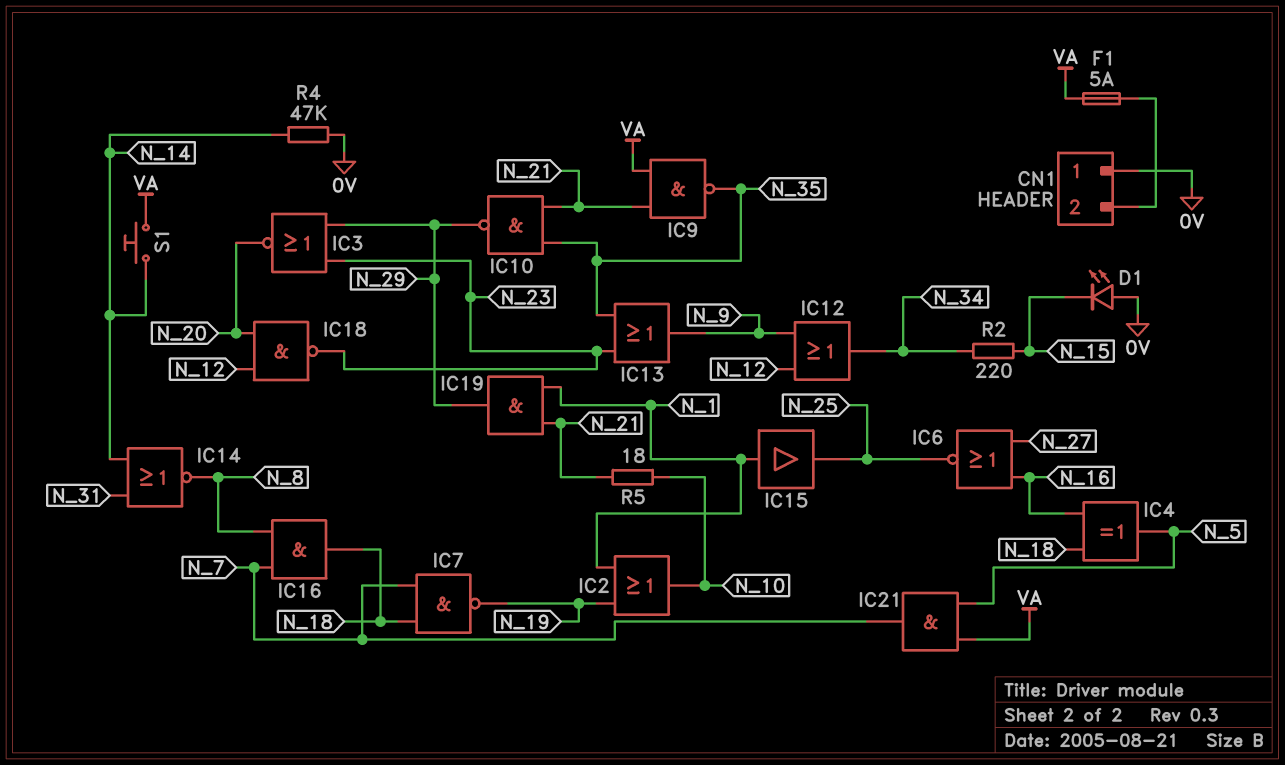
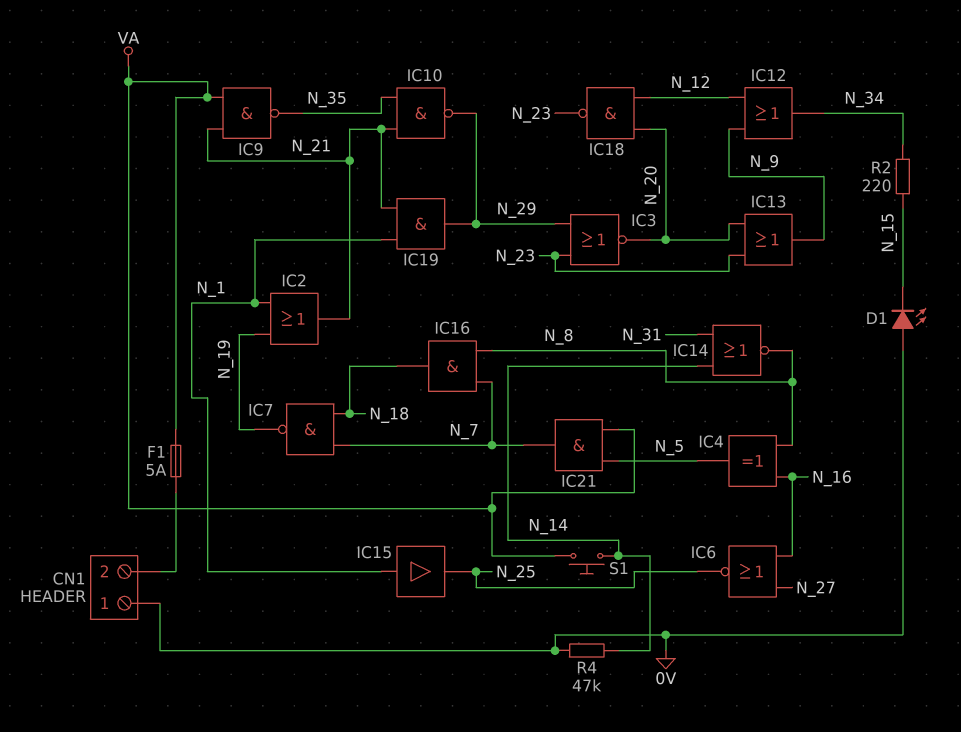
IC2: OR (in N_1, in N_19, out N_10) -> OR (in N_1, in N_19, out N_21)
IC4: XOR (in N_16, in N_18, out N_5) -> XOR (in N_8, in N_16, out N_5)
IC13: OR (in N_23, in N_35, out N_9) -> OR (in N_20, in N_23, out N_9)
R5: 18 (N_10, N_21) -> none

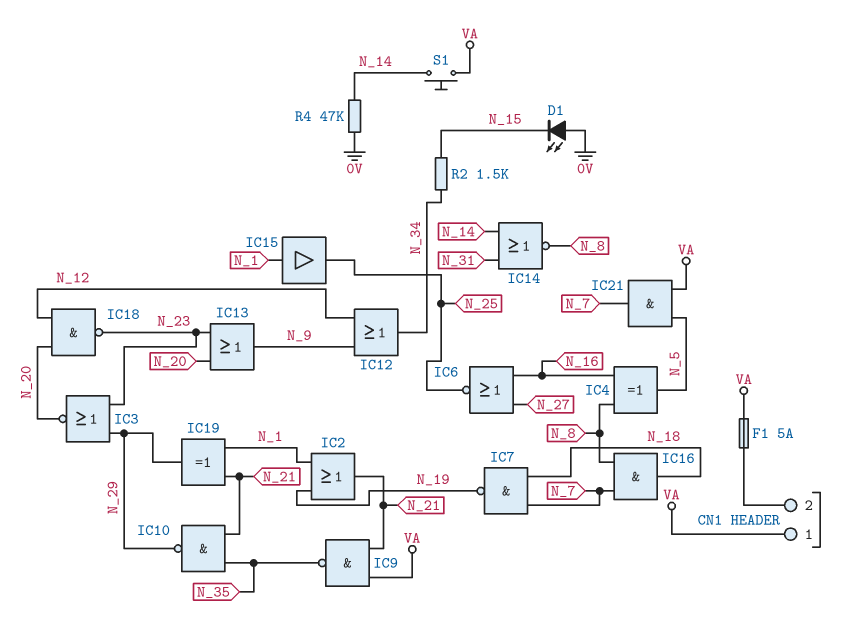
CN1 pin 1: 0V -> VA
IC19: AND (in N_1, in N_21, out N_29) -> XOR (in N_1, in N_21, out N_29)
R2: 220 (N_15, N_34) -> 1.5k (N_15, N_34)

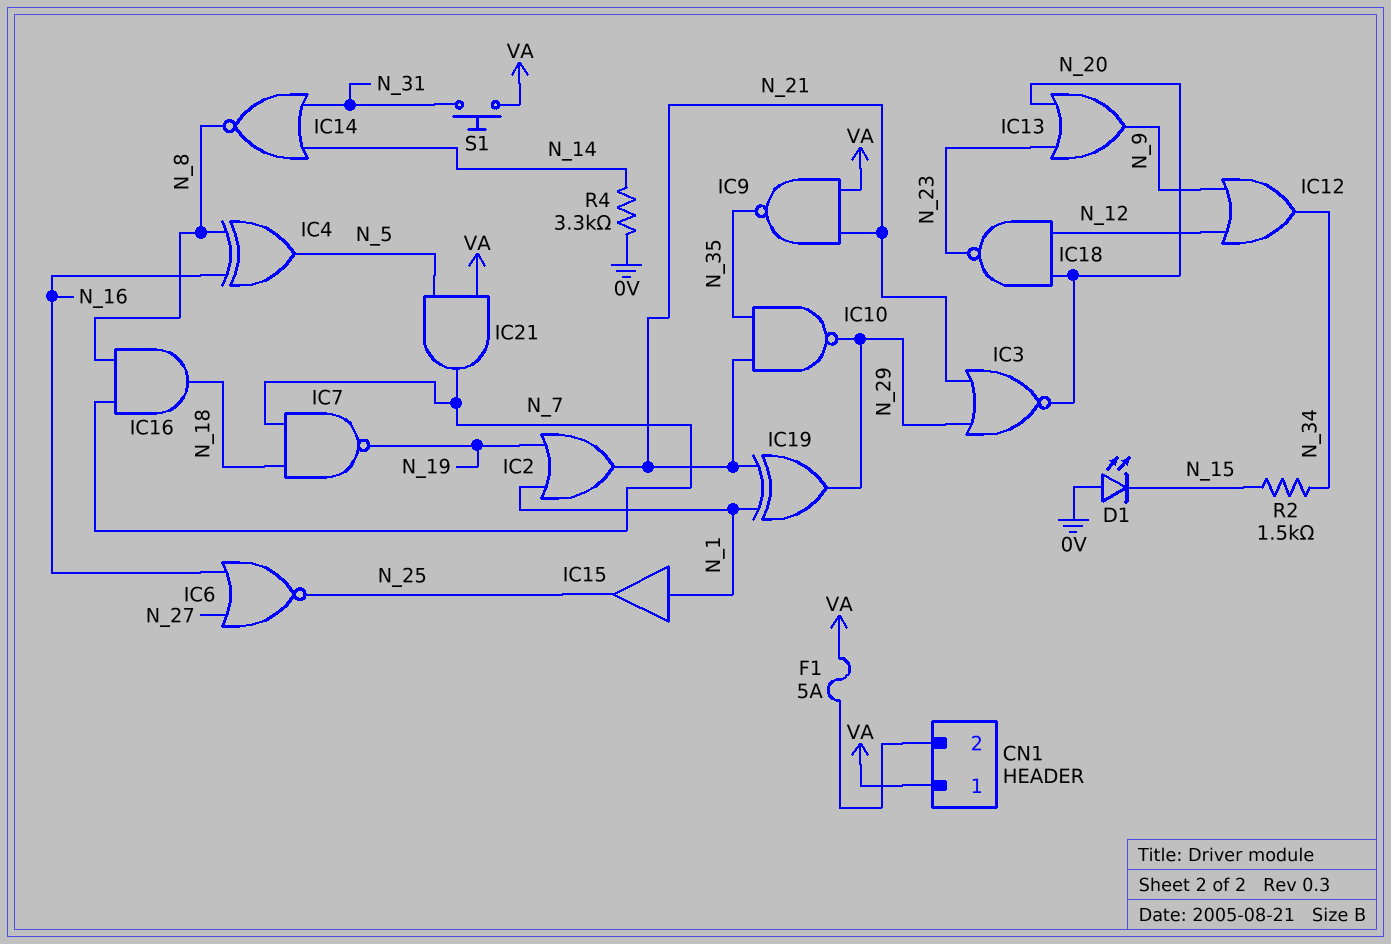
IC3: NOR (in N_23, in N_29, out N_20) -> NOR (in N_21, in N_29, out N_20)
R4: 47k (0V, N_14) -> 3.3k (0V, N_14)
S1: button (N_14, VA) -> button (N_31, VA)

